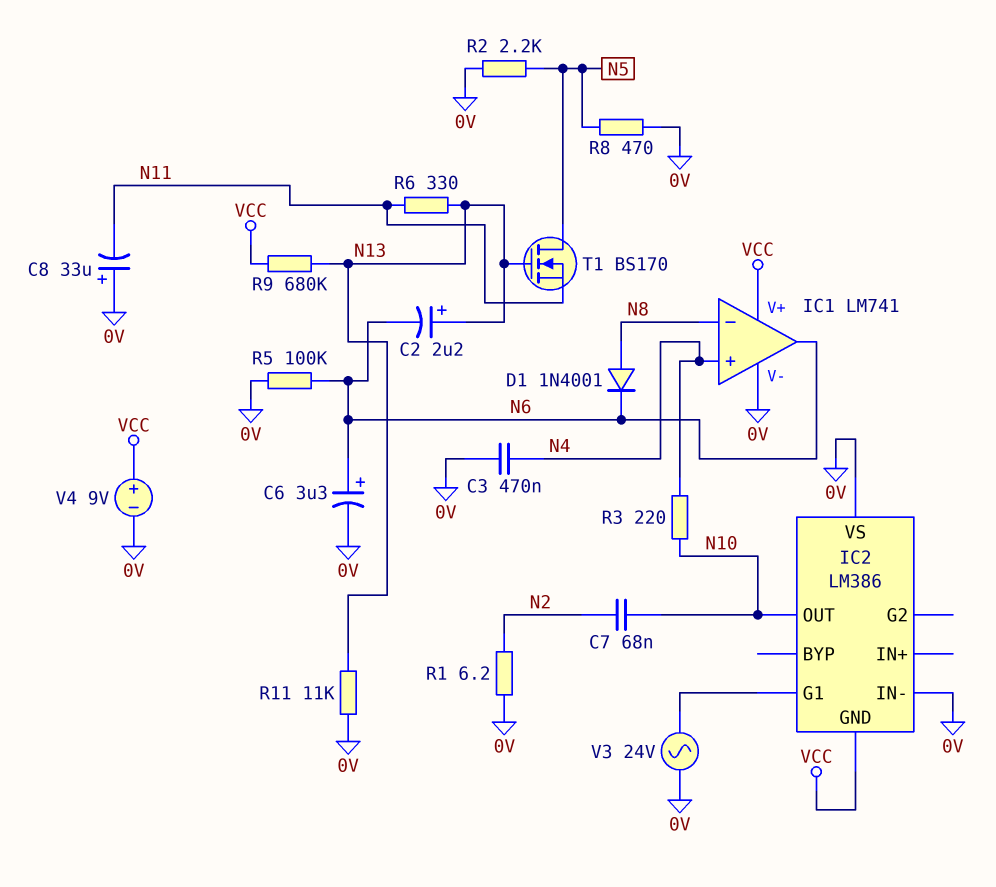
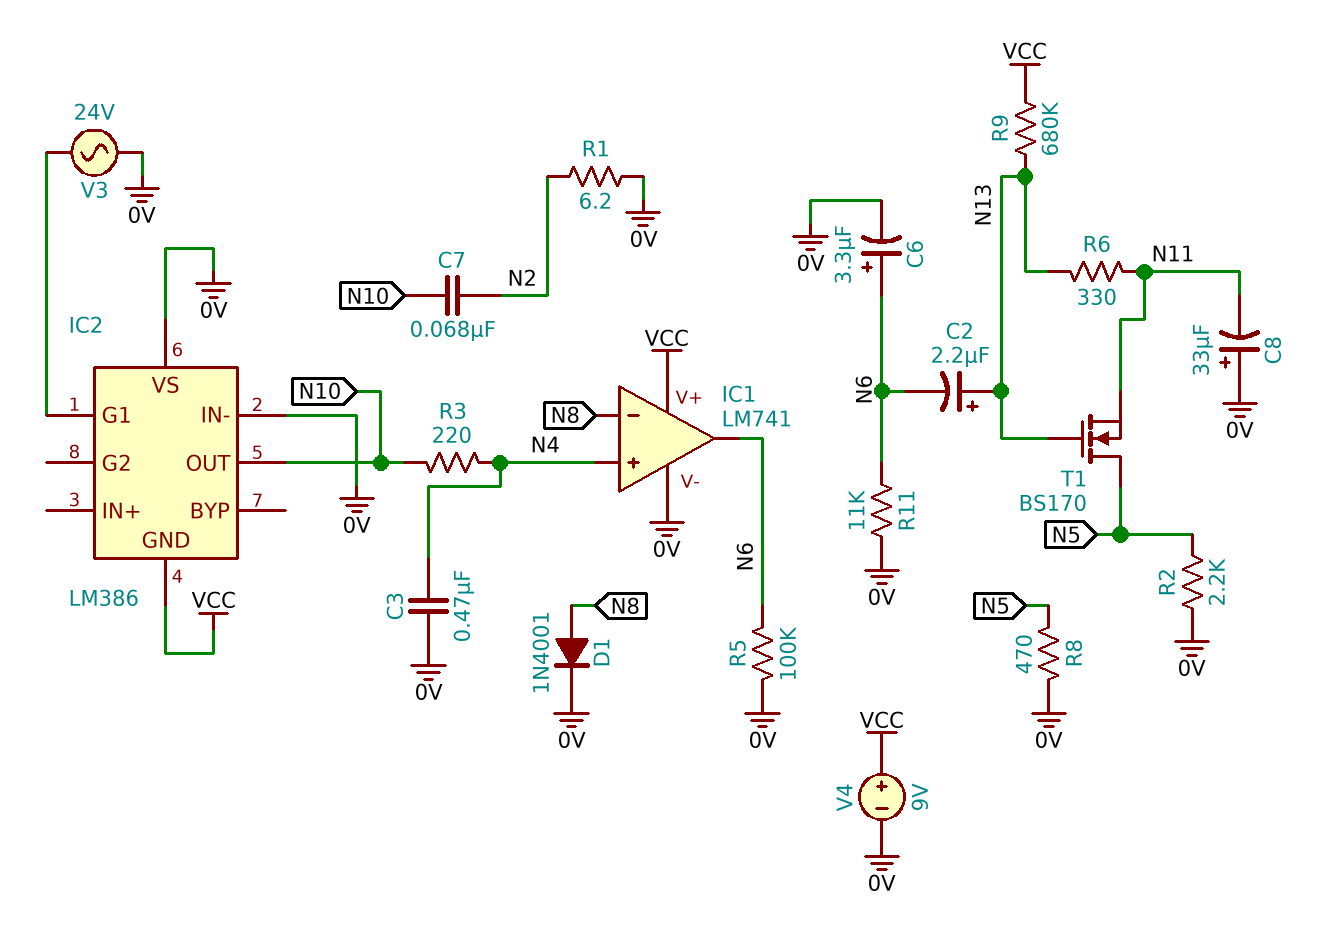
D1: diode 1N4001 (A N8, K N6) -> diode 1N4001 (A N8, K 0V)
R11: 11k (0V, N13) -> 11k (0V, N6)

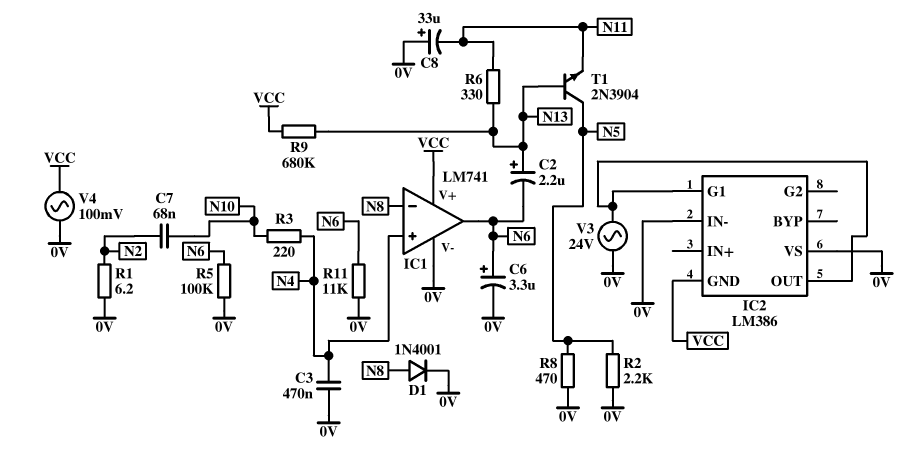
IC2 pin OUT: N10 -> IC2/G1
T1: NMOS BS170 (G N13, D N5, S N11) -> NPN 2N3904 (B N13, C N5, E N11)
V4: 9V (plus VCC, minus 0V) -> AC 100mV (0V, VCC)

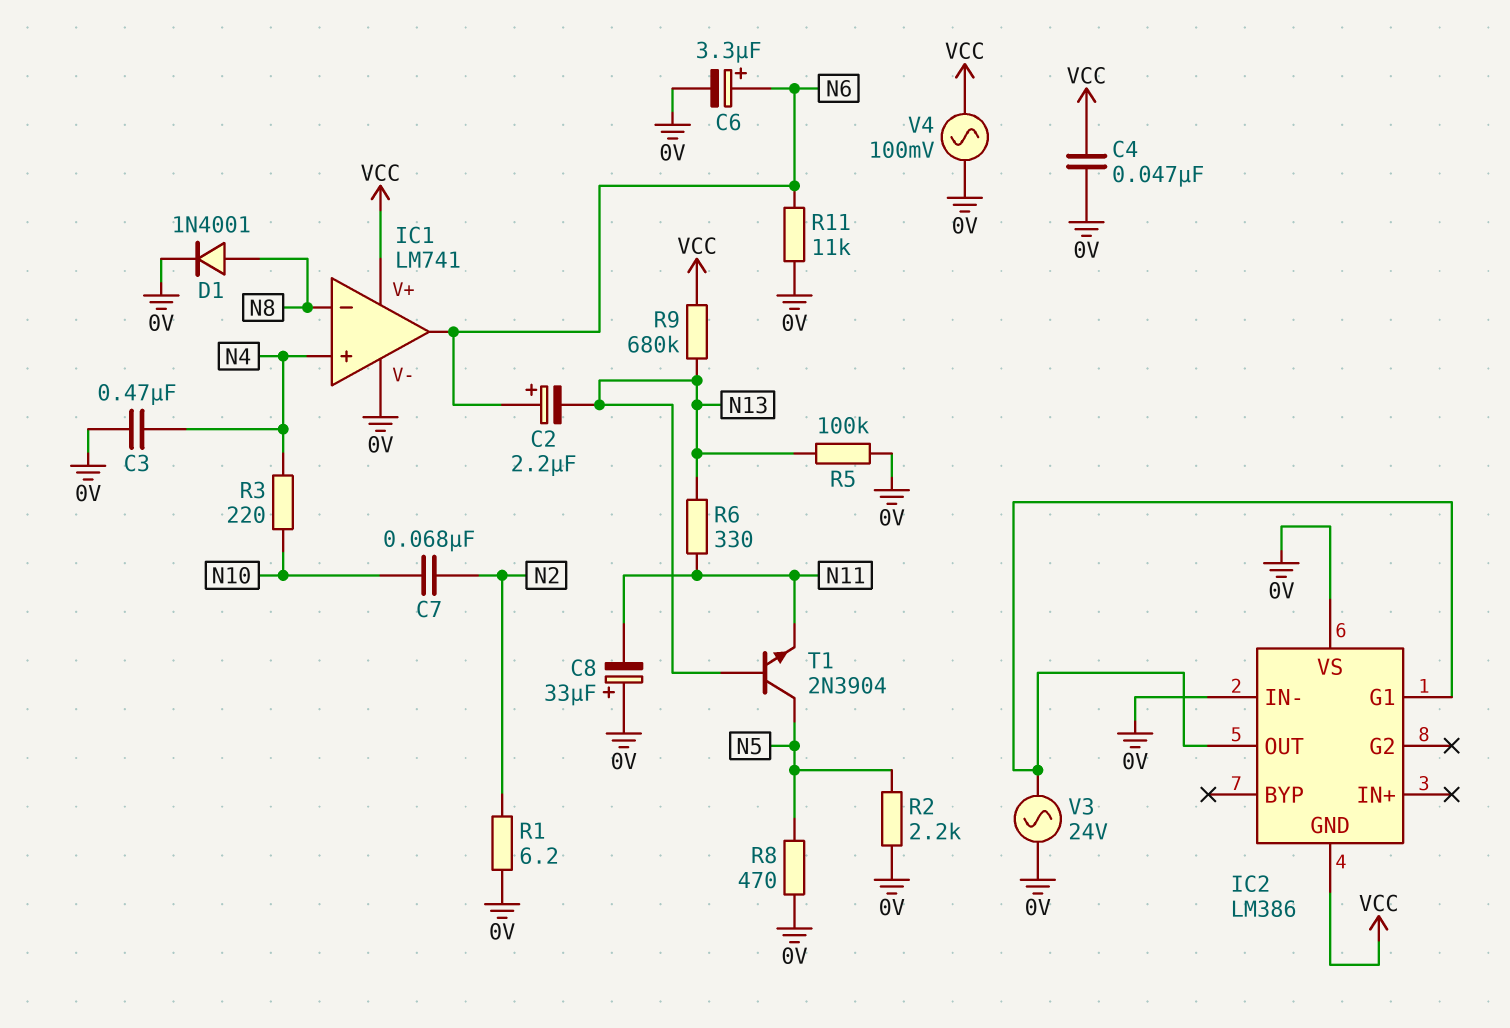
C2: 2.2uF (plus N13, minus N6) -> 2.2uF (plus N6, minus N13)
C4: none -> 47nF (0V, VCC)
R5: 100k (0V, N6) -> 100k (0V, N13)

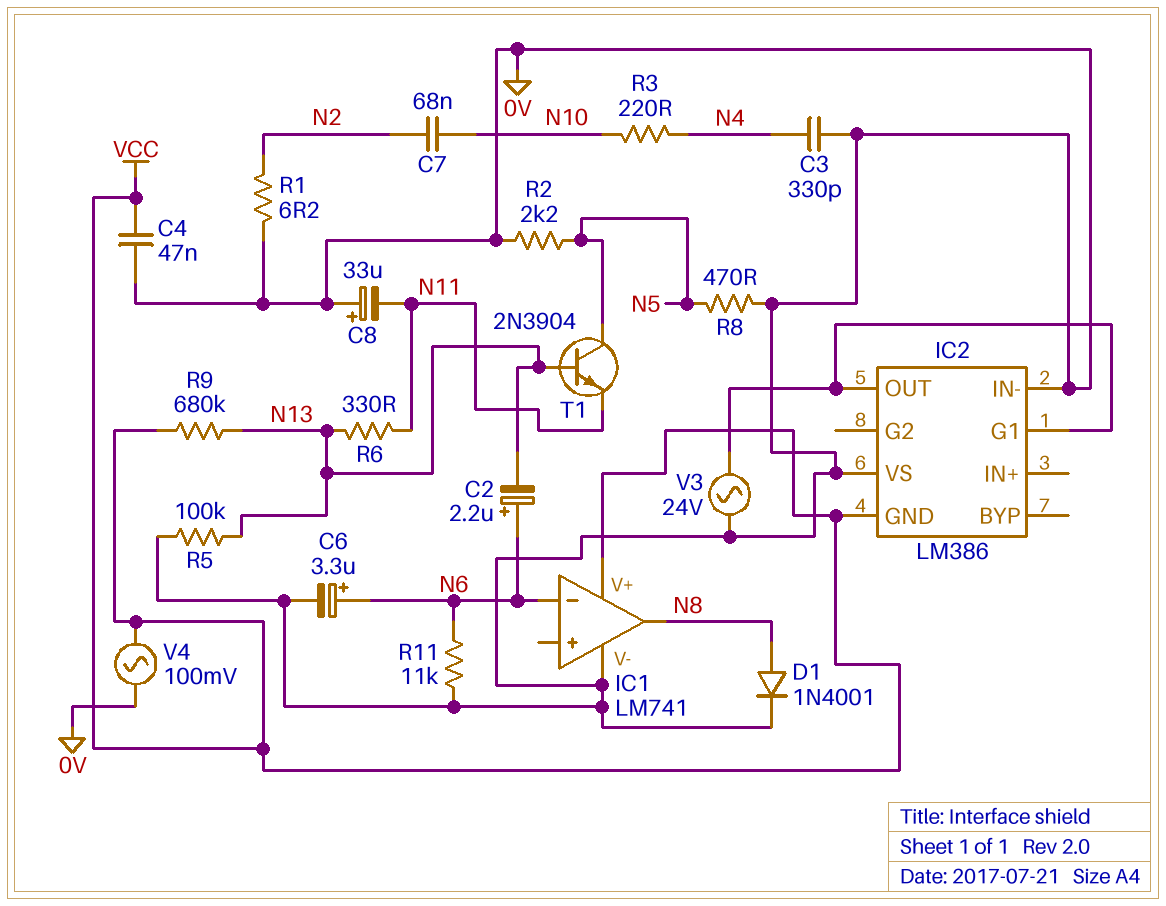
C3: 470nF (0V, N4) -> 330pF (0V, N4)
IC1 pin in+: N4 -> none
IC1 pin in-: N8 -> N6
IC1 pin out: N6 -> N8

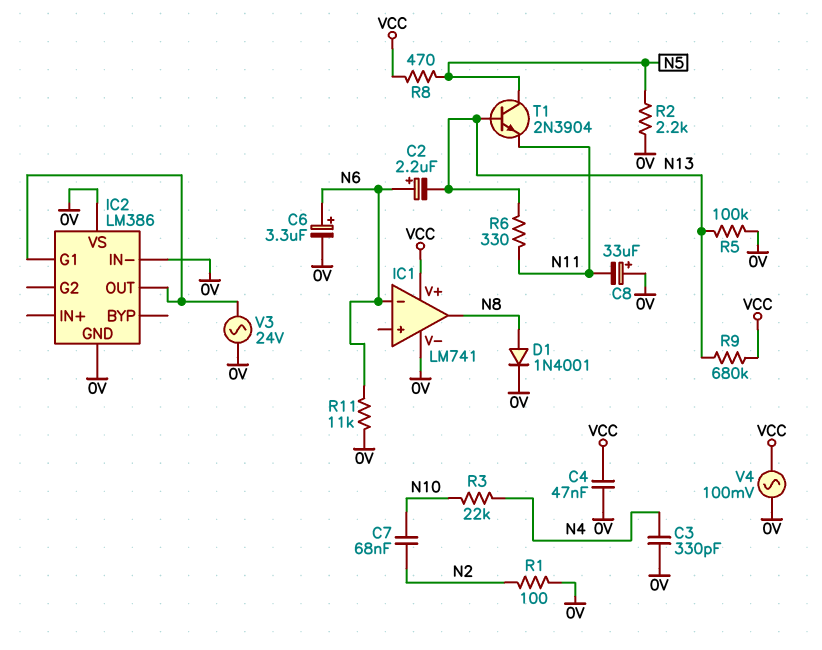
IC2 pin GND: VCC -> 0V
R1: 6.2 (0V, N2) -> 100 (0V, N2)
R3: 220 (N4, N10) -> 22k (N4, N10)
R8: 470 (0V, N5) -> 470 (N5, VCC)

